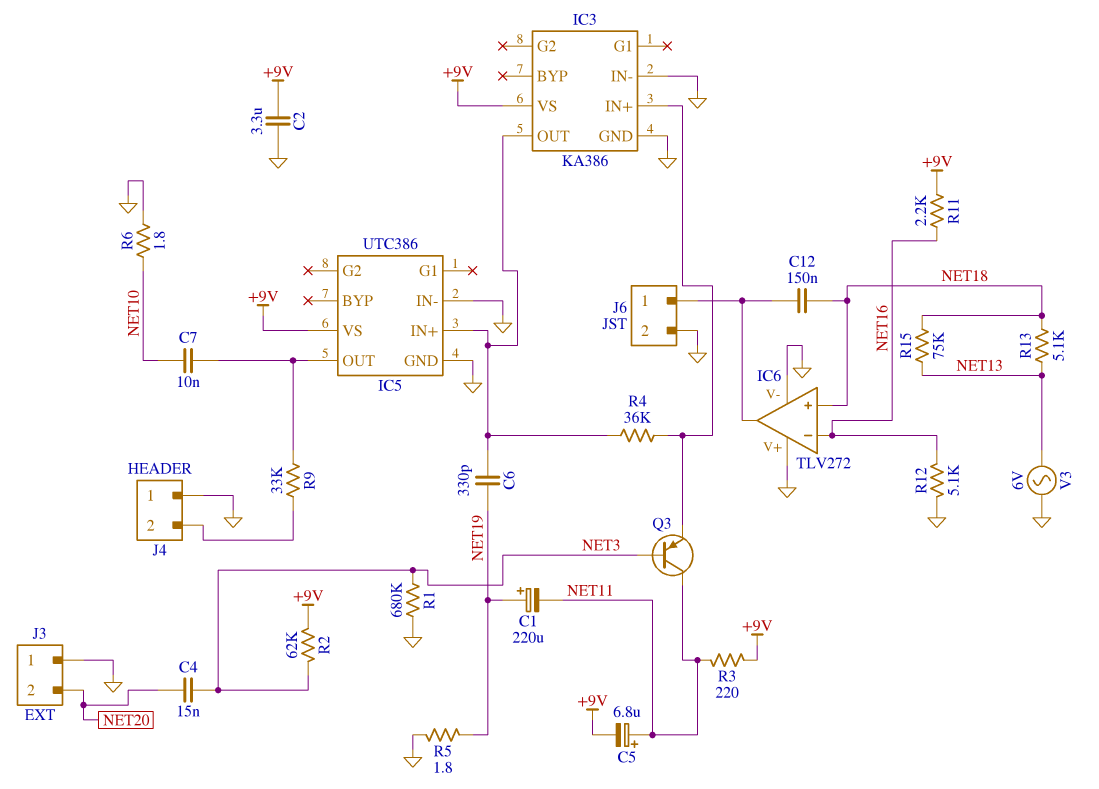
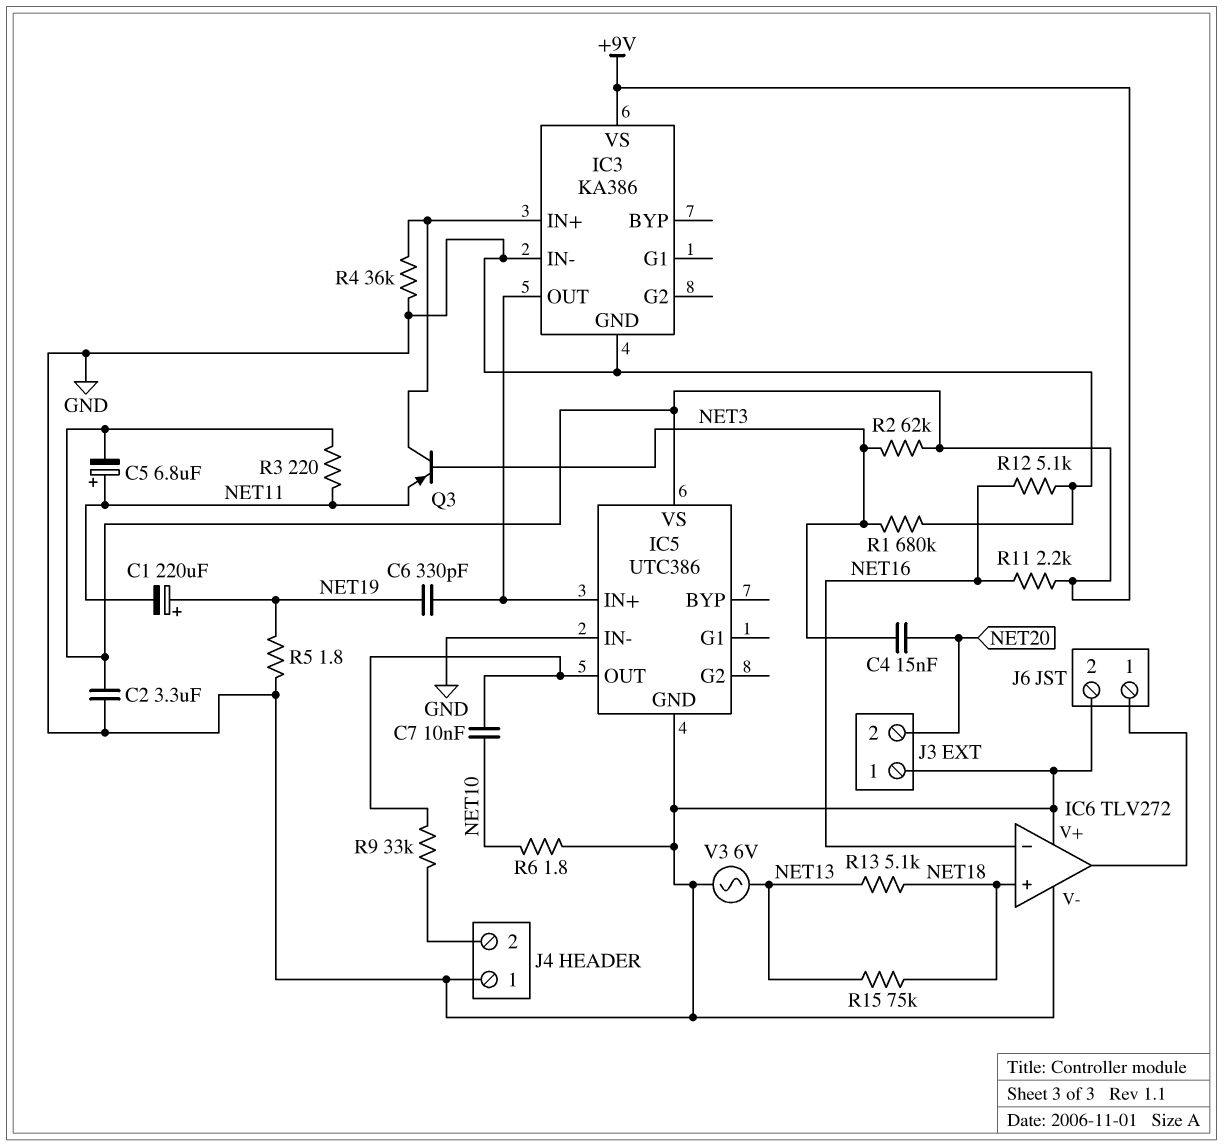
C12: 150nF (IC6/out, NET18) -> none
Q3: PNP (B NET3, C NET11, E IC3/IN+) -> PNP (B NET3, C IC3/IN+, E NET11)
R4: 36k (IC3/IN+, IC3/OUT) -> 36k (GND, IC3/IN+)

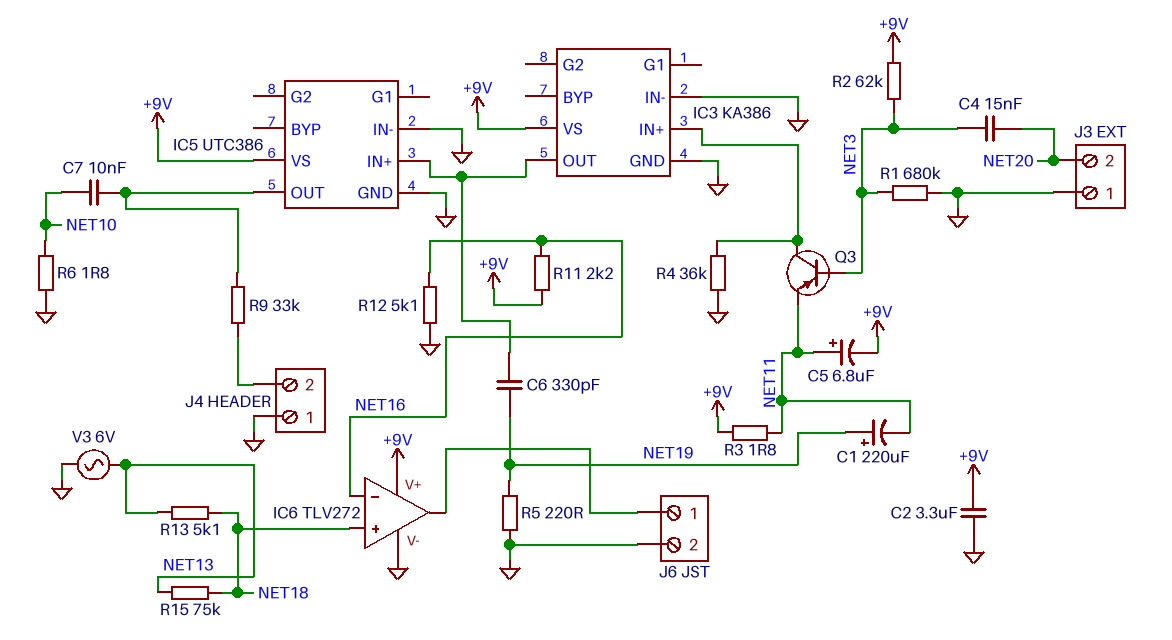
IC6 pin V+: GND -> +9V
R3: 220 (+9V, NET11) -> 1.8 (+9V, NET11)
R5: 1.8 (GND, NET19) -> 220 (GND, NET19)

